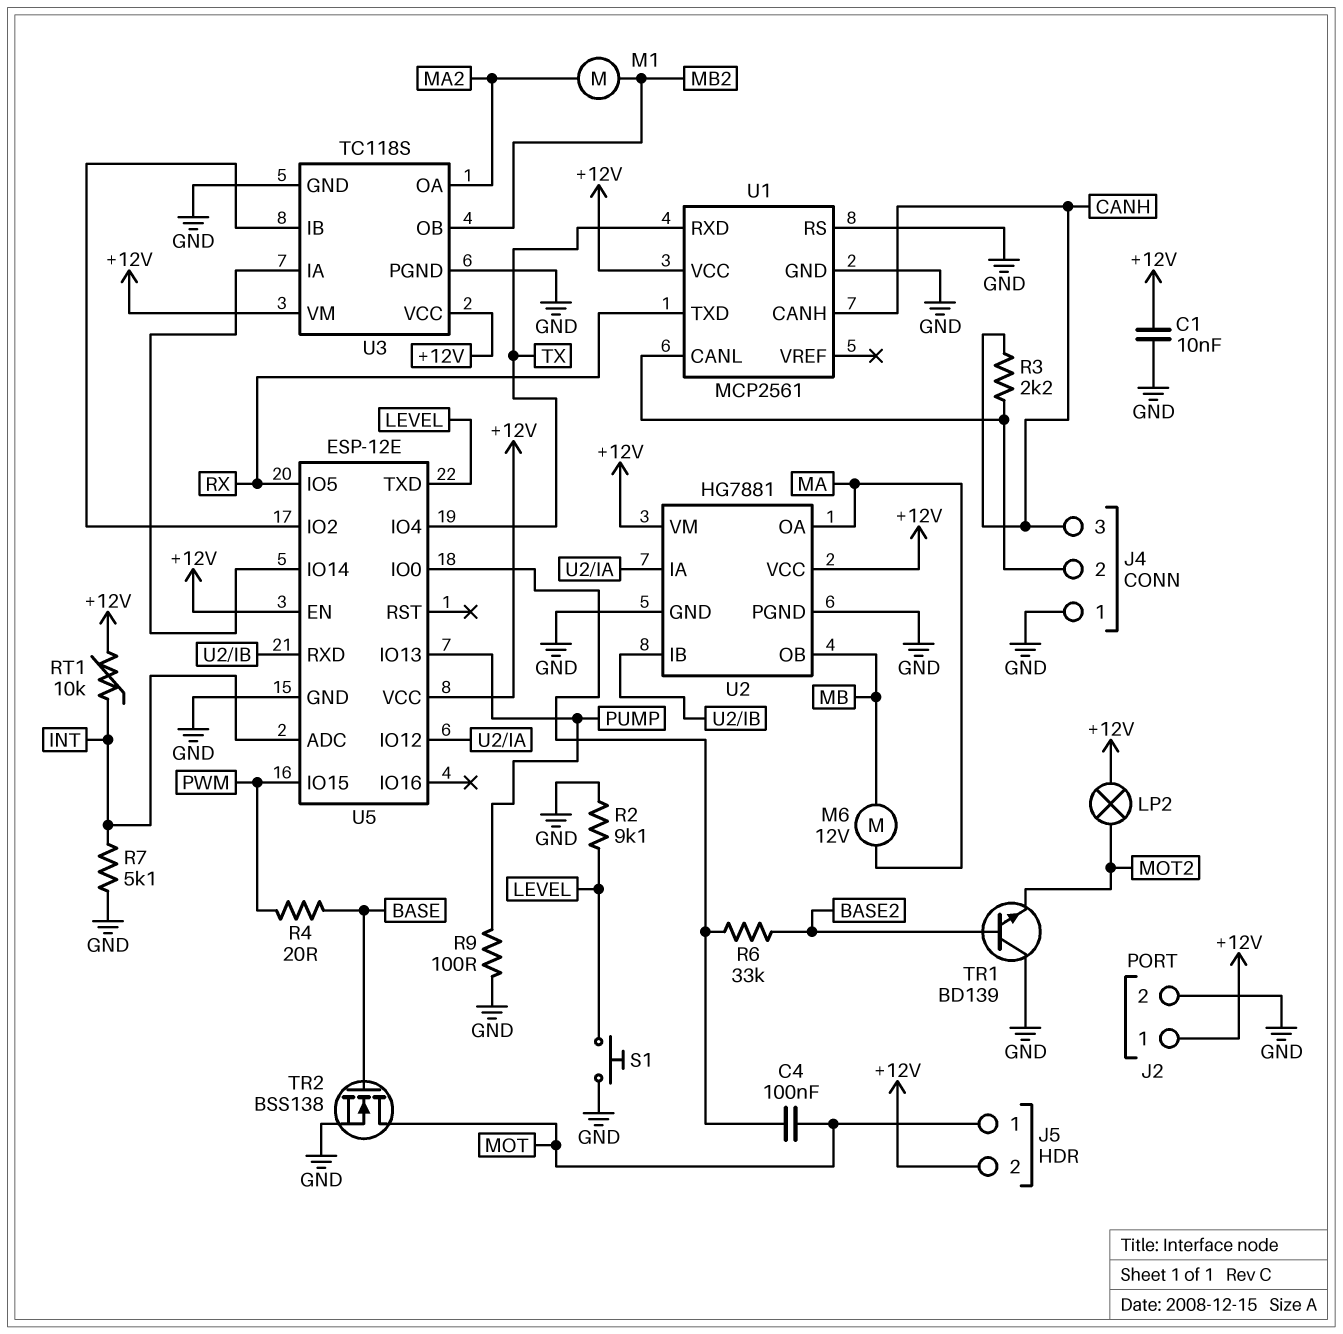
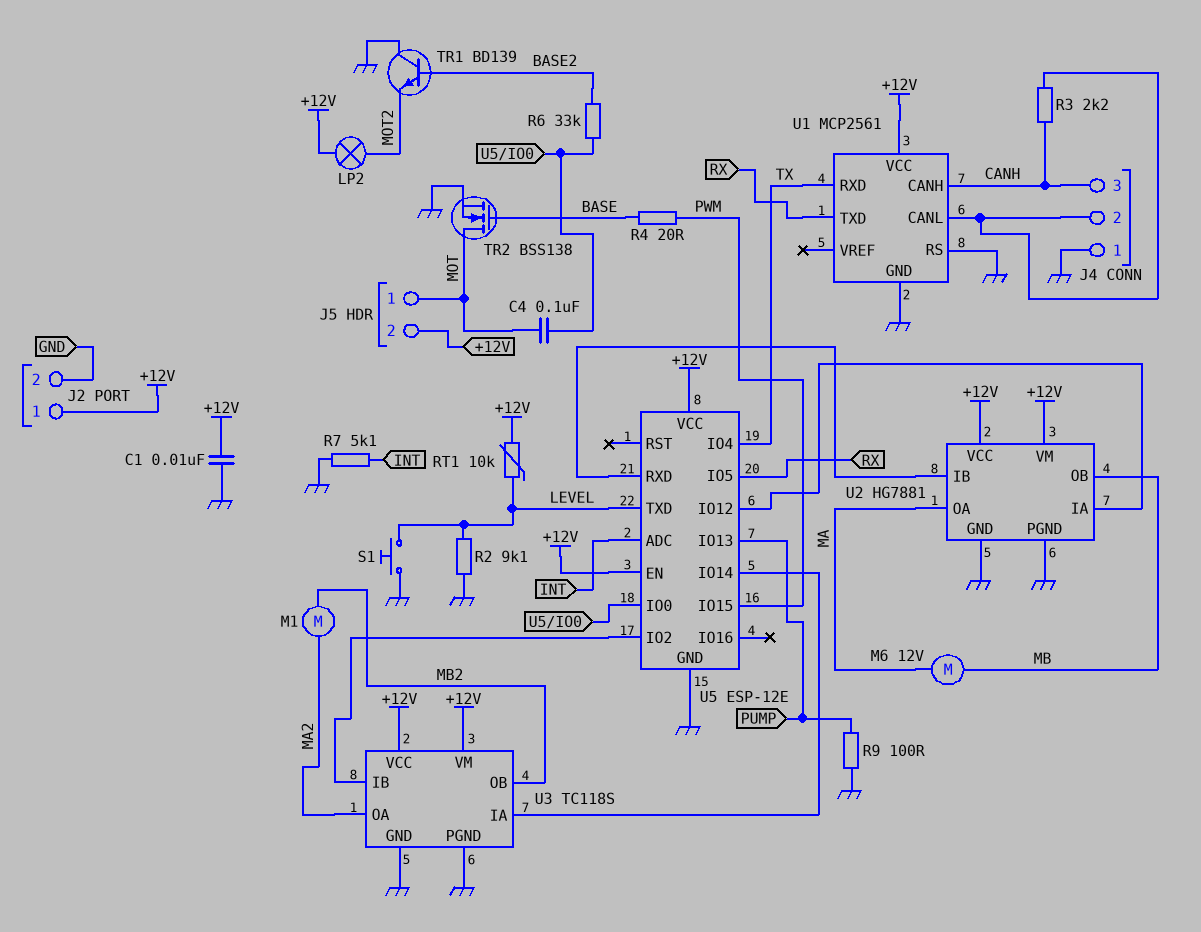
RT1: 10k (+12V, INT) -> 10k (+12V, LEVEL)

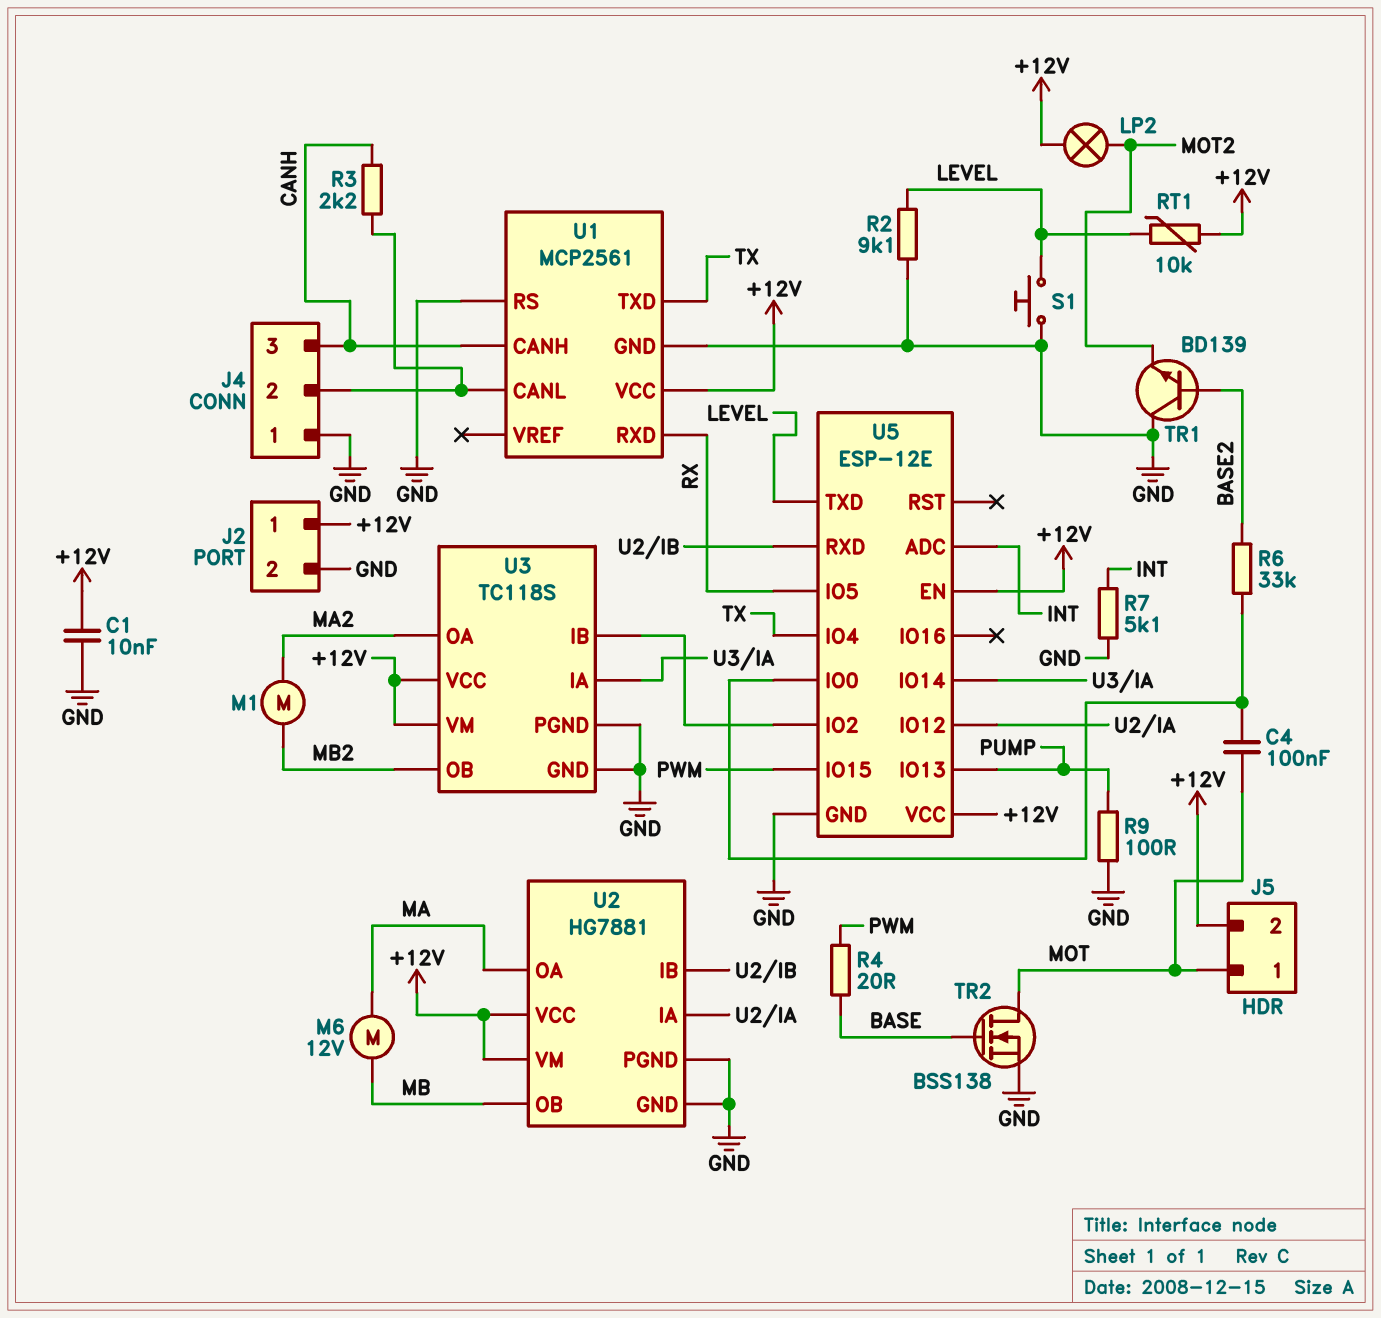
U1 pin RXD: TX -> RX
U1 pin TXD: RX -> TX

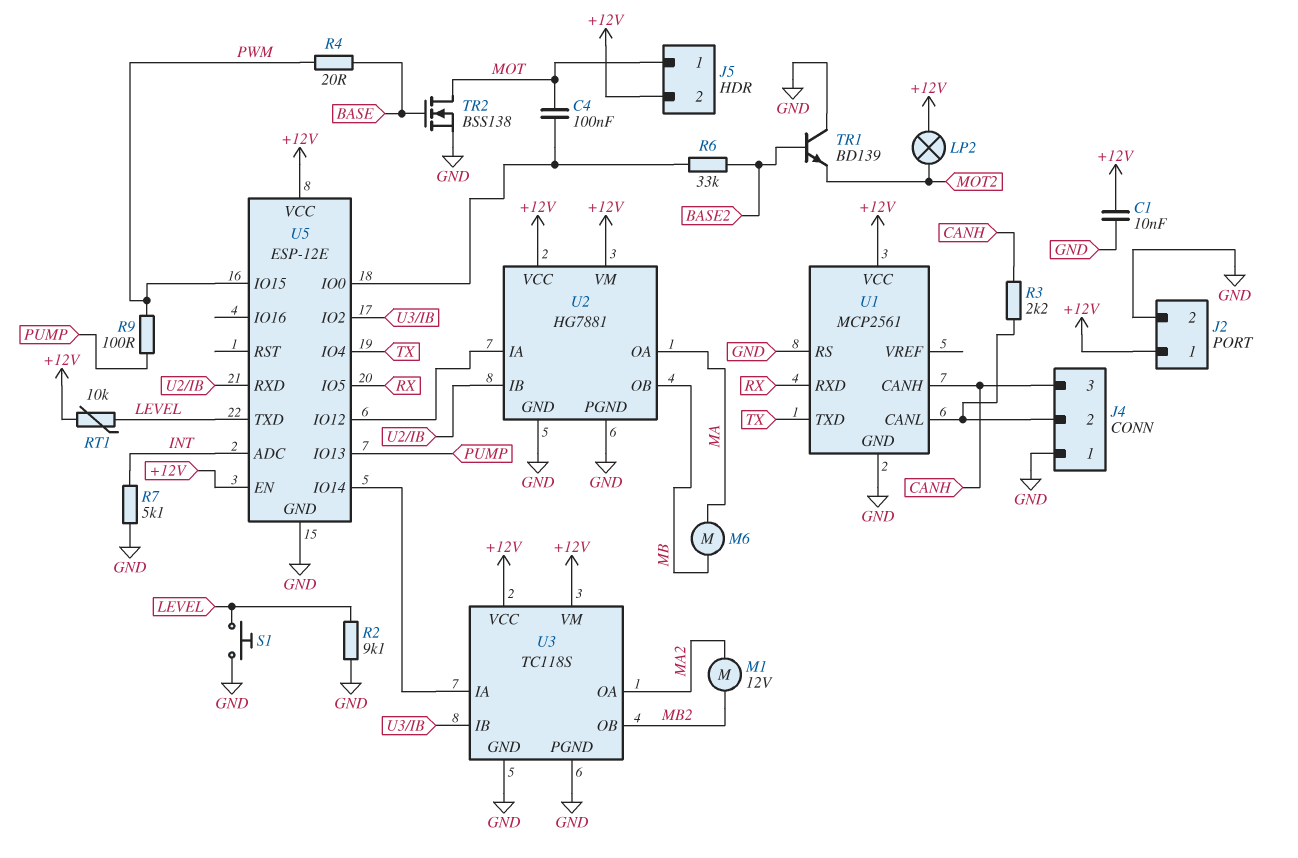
M1: motor (MA2, MB2) -> motor 12V (MA2, MB2)
M6: motor 12V (MA, MB) -> motor (MA, MB)
R9: 100 (GND, PUMP) -> 100 (PUMP, PWM)

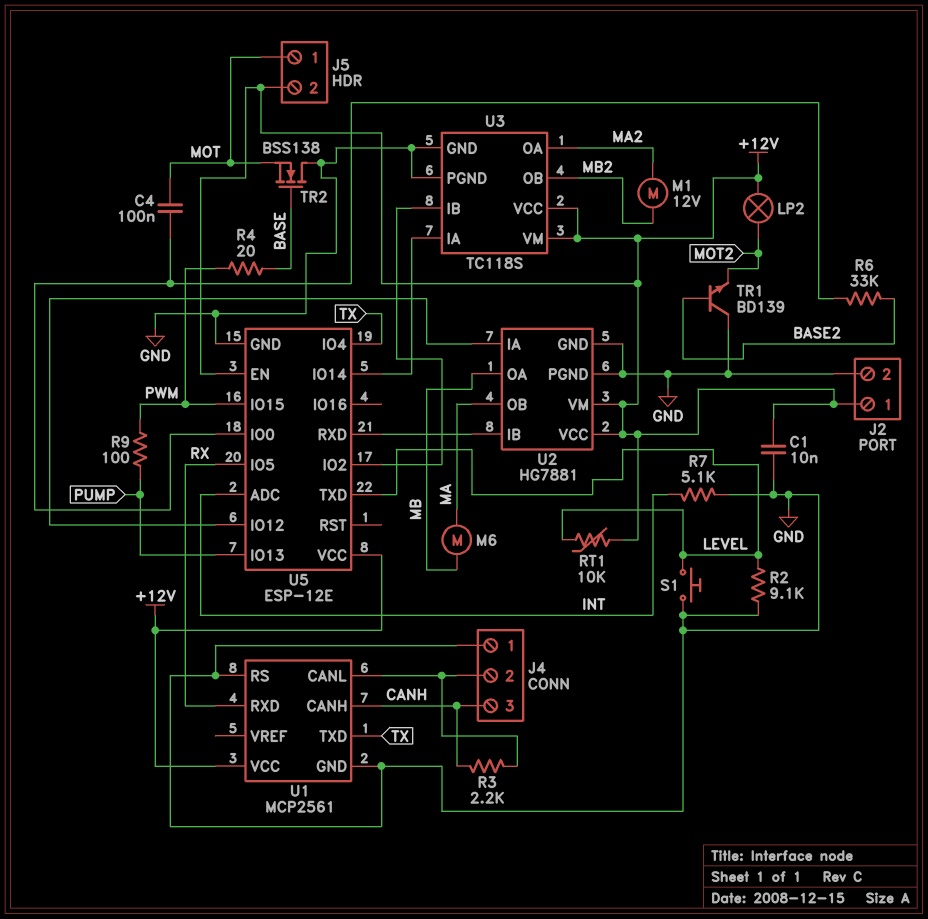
TR2: NMOS BSS138 (G BASE, D MOT, S GND) -> NMOS BSS138 (G BASE, D GND, S MOT)
U2 pin OA: MA -> MB
U2 pin OB: MB -> MA

